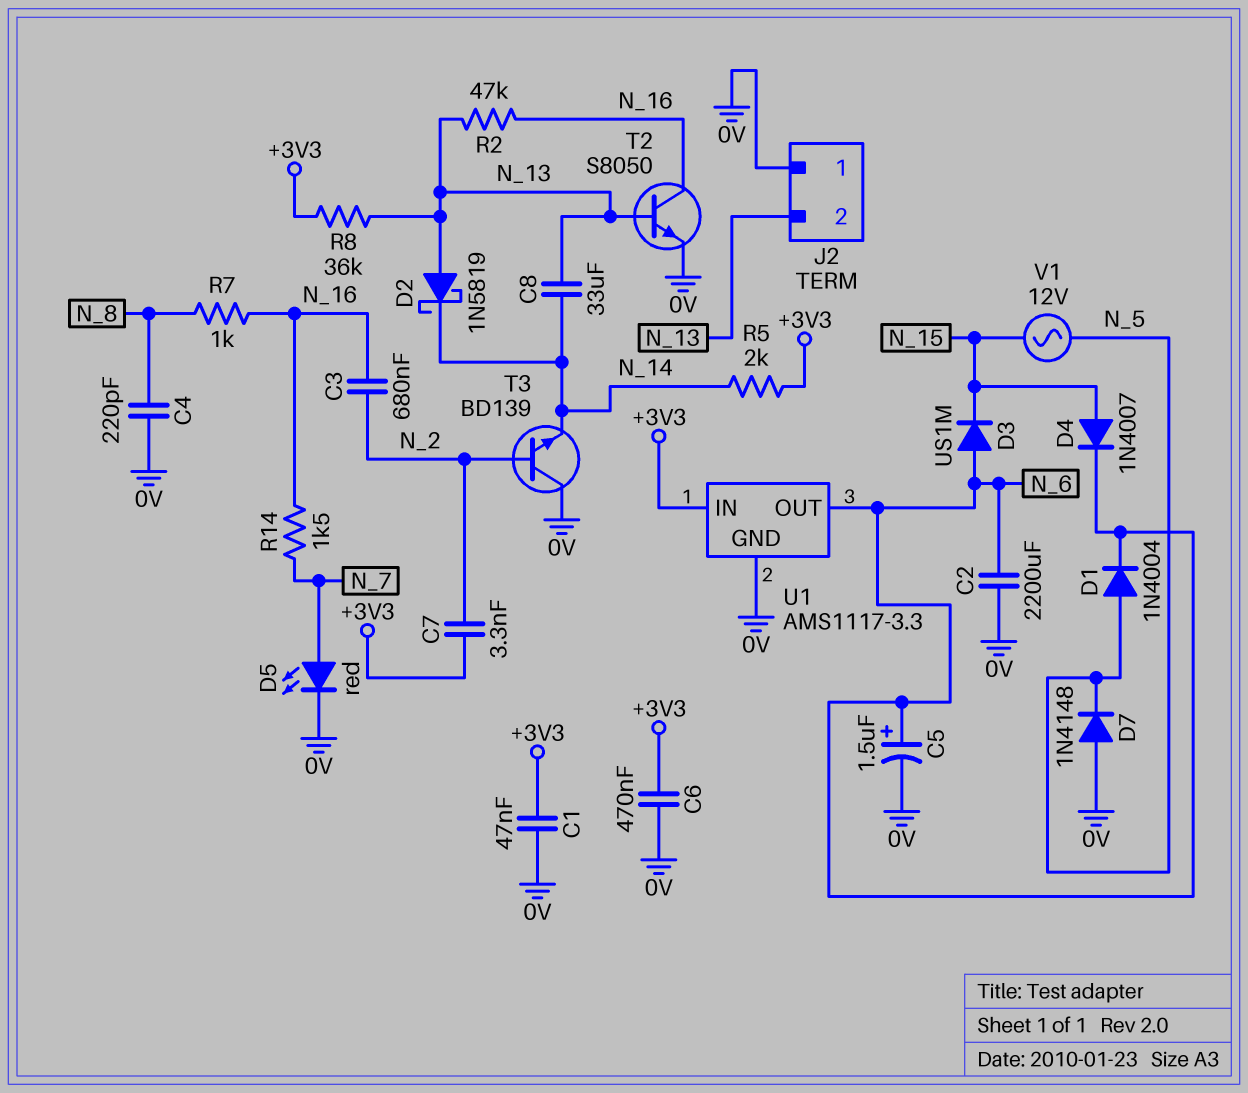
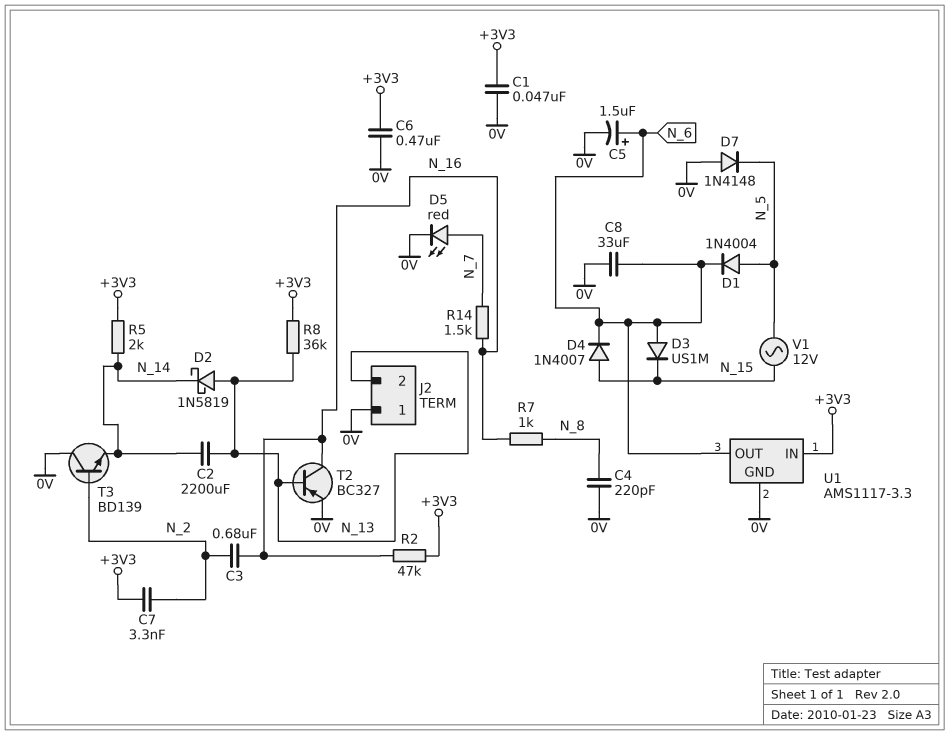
C2: 2200uF (0V, N_6) -> 2200uF (N_13, N_14)
C8: 33uF (N_13, N_14) -> 33uF (0V, N_6)
R2: 47k (N_13, N_16) -> 47k (+3V3, N_16)
T2: NPN S8050 (B N_13, C N_16, E 0V) -> PNP BC327 (B N_13, C N_16, E 0V)

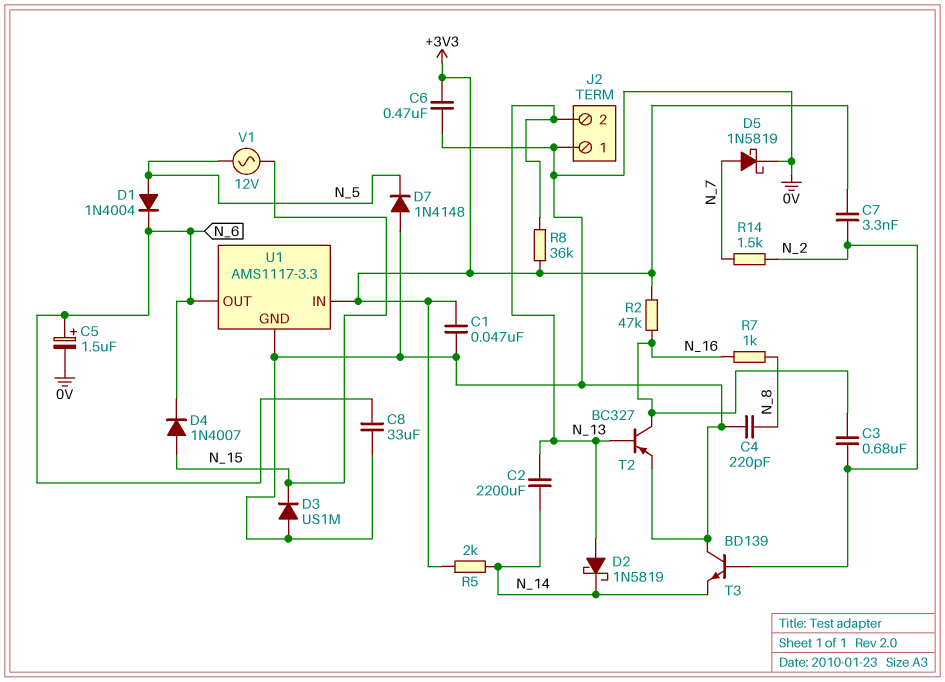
D3: diode US1M (A N_6, K N_15) -> diode US1M (A 0V, K N_15)
D5: LED red (A N_7, K 0V) -> schottky 1N5819 (A N_7, K 0V)
R14: 1.5k (N_7, N_16) -> 1.5k (N_2, N_7)

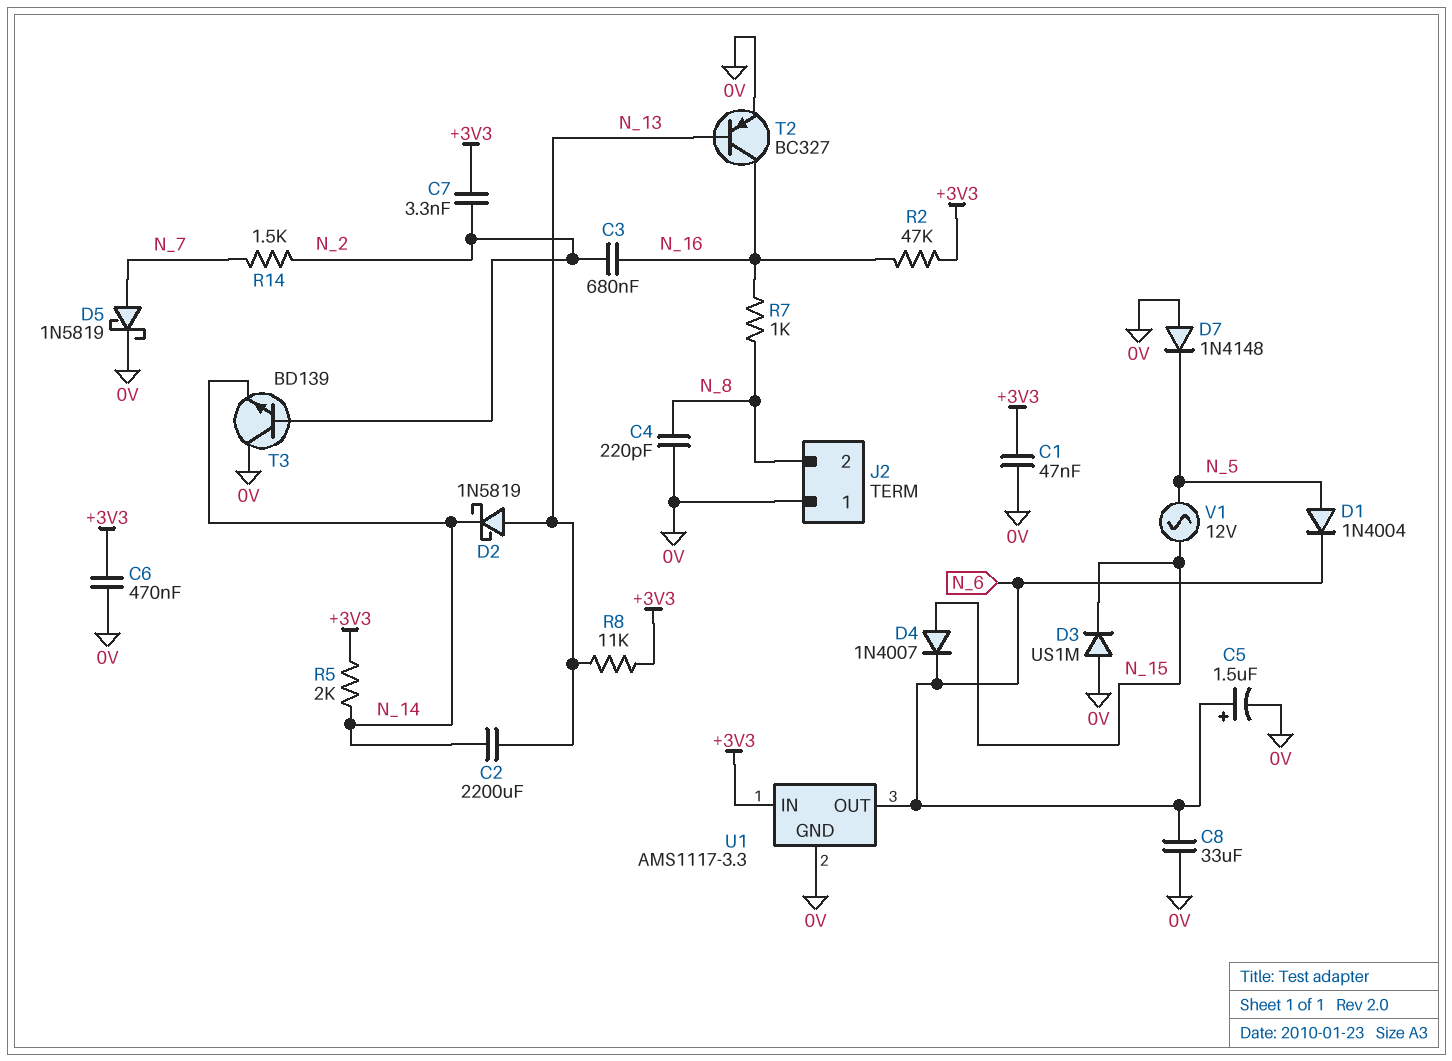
J2 pin 2: N_13 -> N_8
R8: 36k (+3V3, N_13) -> 11k (+3V3, N_13)

